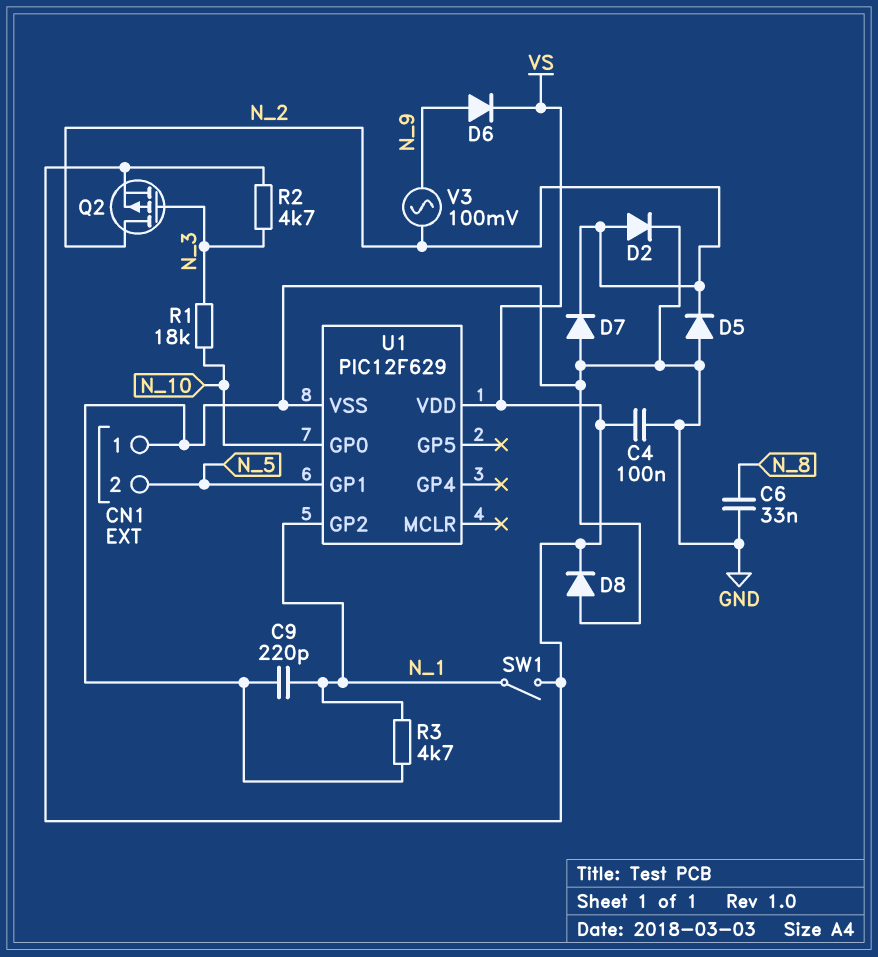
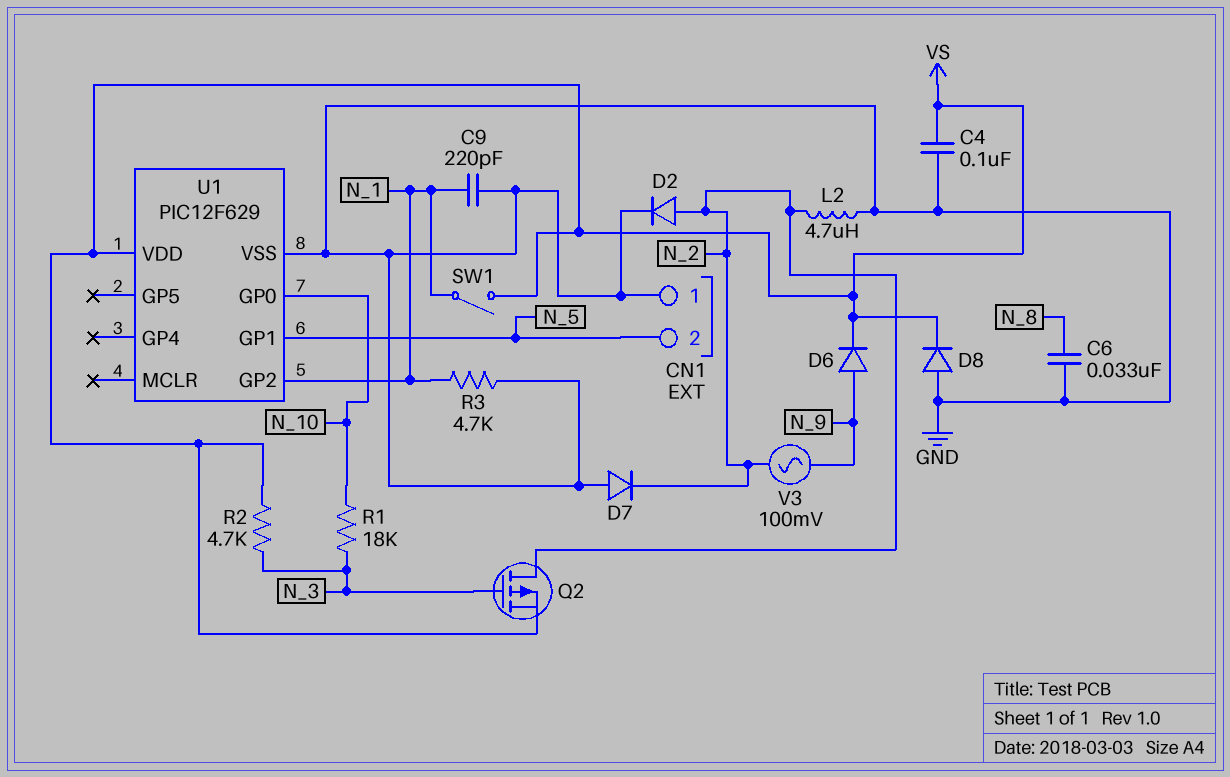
D5: diode (A GND, K N_2) -> none
L2: none -> 4.7uH (GND, N_2)

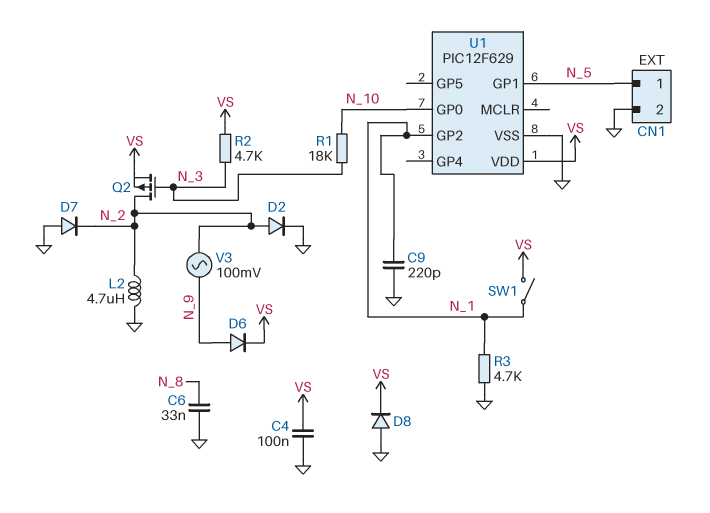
CN1 pin 1: GND -> N_5
CN1 pin 2: N_5 -> GND

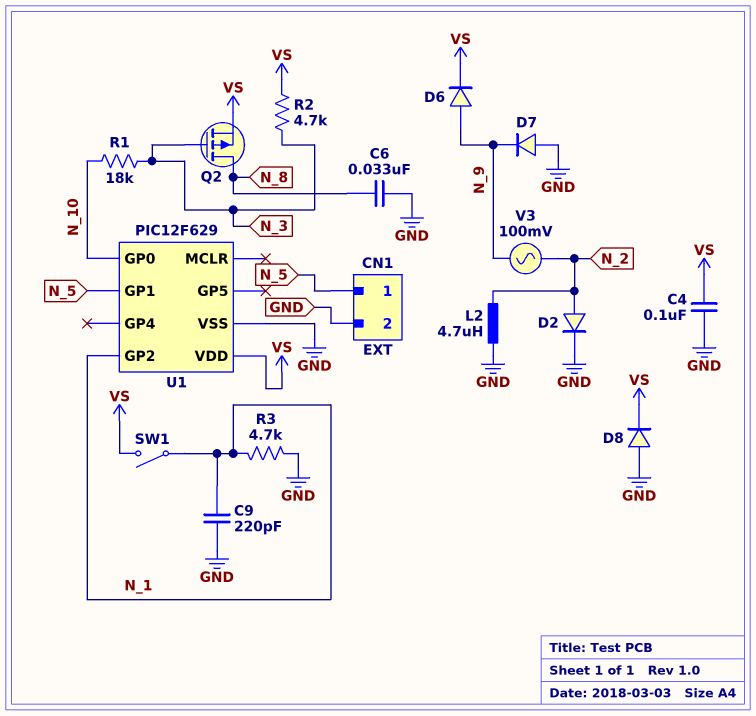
D7: diode (A GND, K N_2) -> diode (A GND, K N_9)
Q2: PMOS (G N_3, D N_2, S VS) -> PMOS (G N_3, D N_8, S VS)

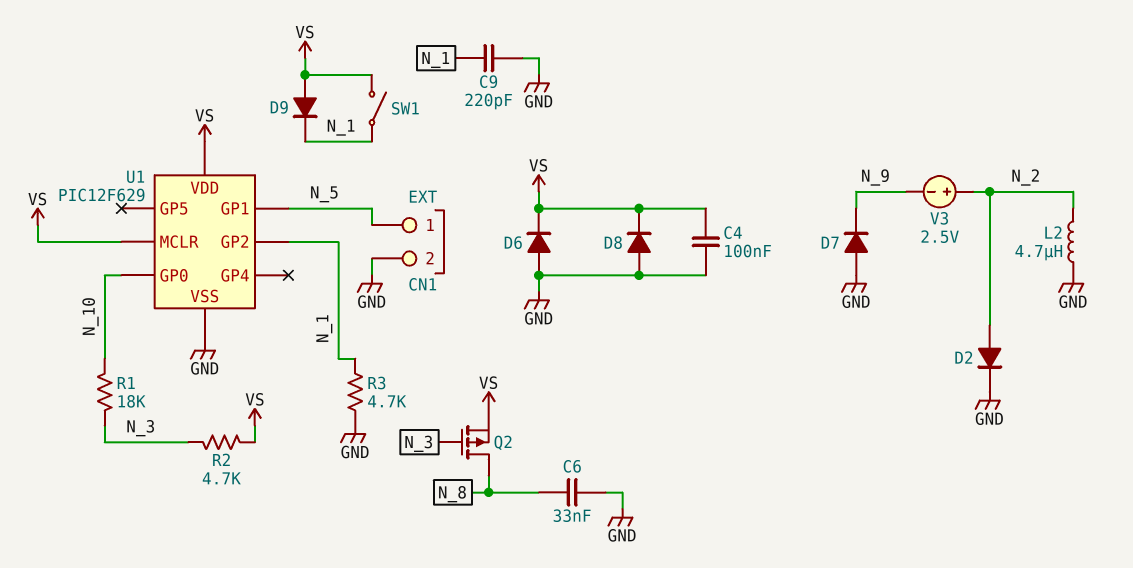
D6: diode (A N_9, K VS) -> diode (A GND, K VS)
D9: none -> diode (A VS, K N_1)
U1 pin MCLR: none -> VS
V3: AC 100mV (N_2, N_9) -> 2.5V (plus N_2, minus N_9)

